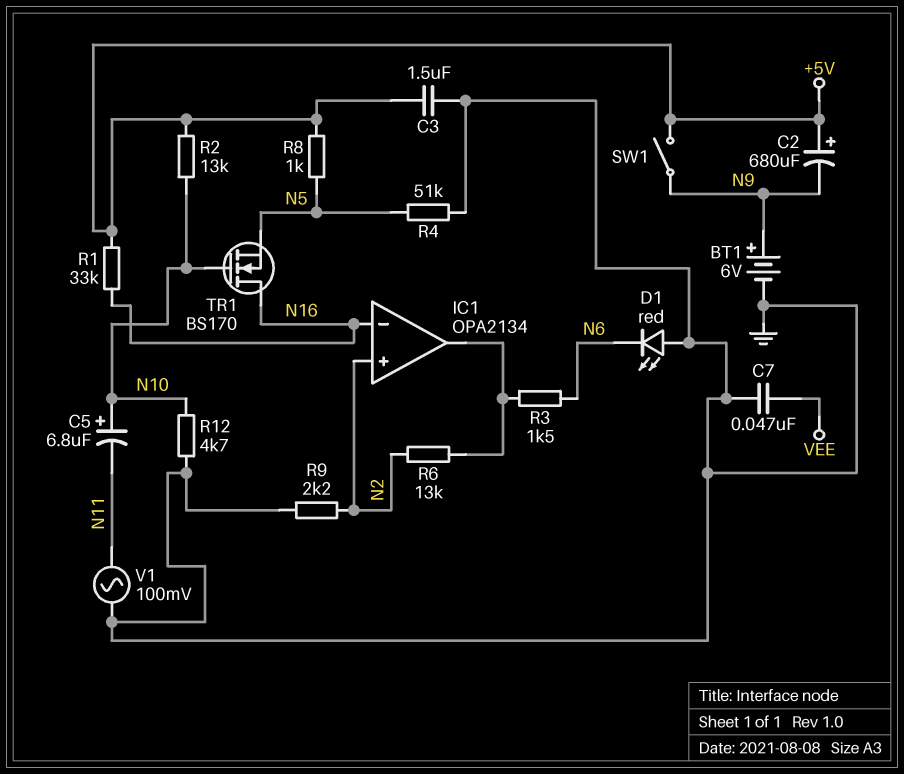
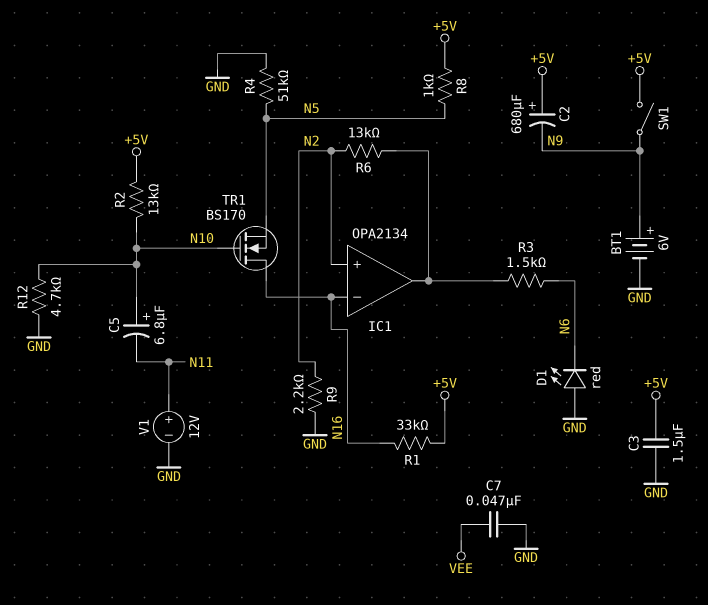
V1: AC 100mV (GND, N11) -> 12V (plus N11, minus GND)

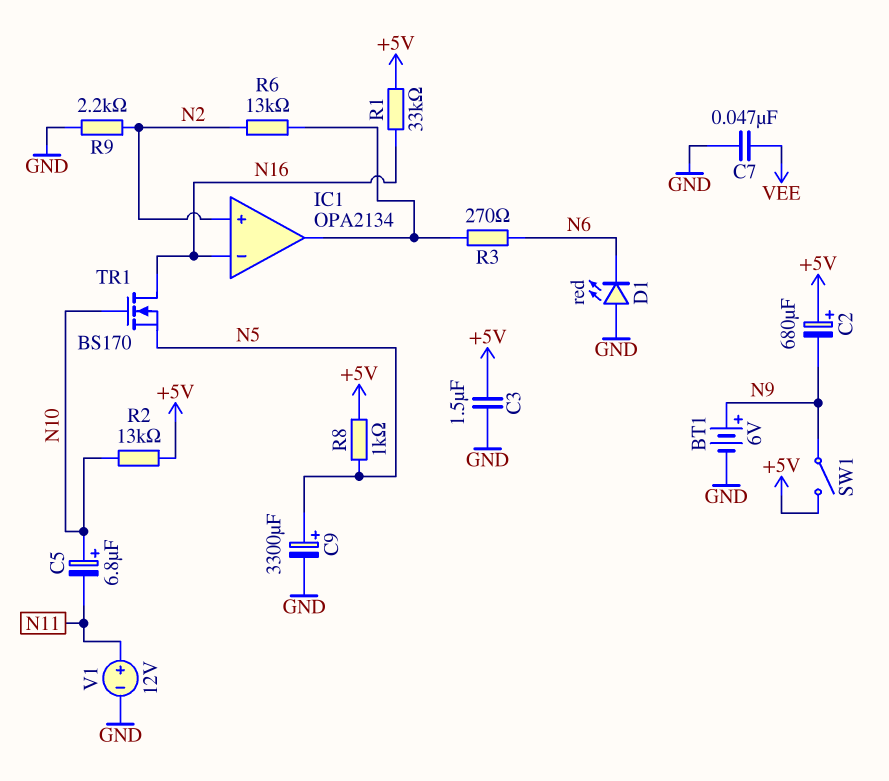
C9: none -> 3300uF (plus N5, minus GND)
R3: 1.5k (IC1/out, N6) -> 270 (IC1/out, N6)
R4: 51k (GND, N5) -> none
R12: 4.7k (GND, N10) -> none

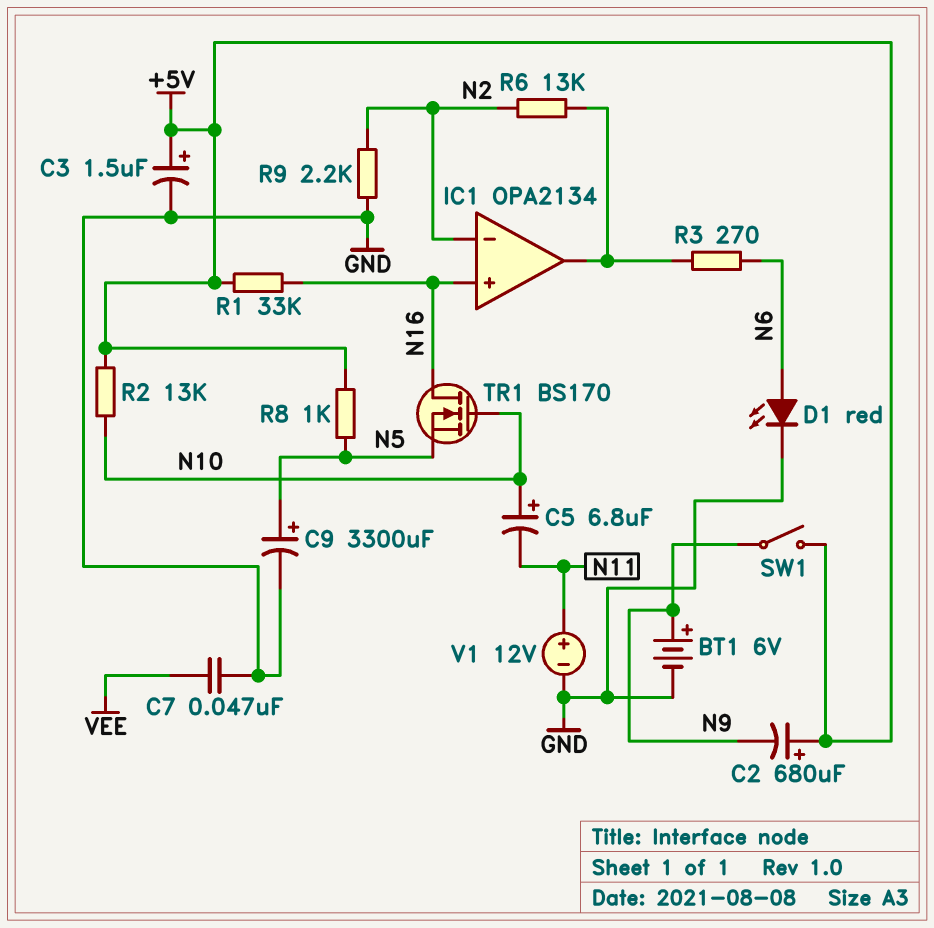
C3: 1.5uF (+5V, GND) -> 1.5uF (plus +5V, minus GND)
D1: LED red (A GND, K N6) -> LED red (A N6, K GND)
IC1 pin in+: N2 -> N16
IC1 pin in-: N16 -> N2

